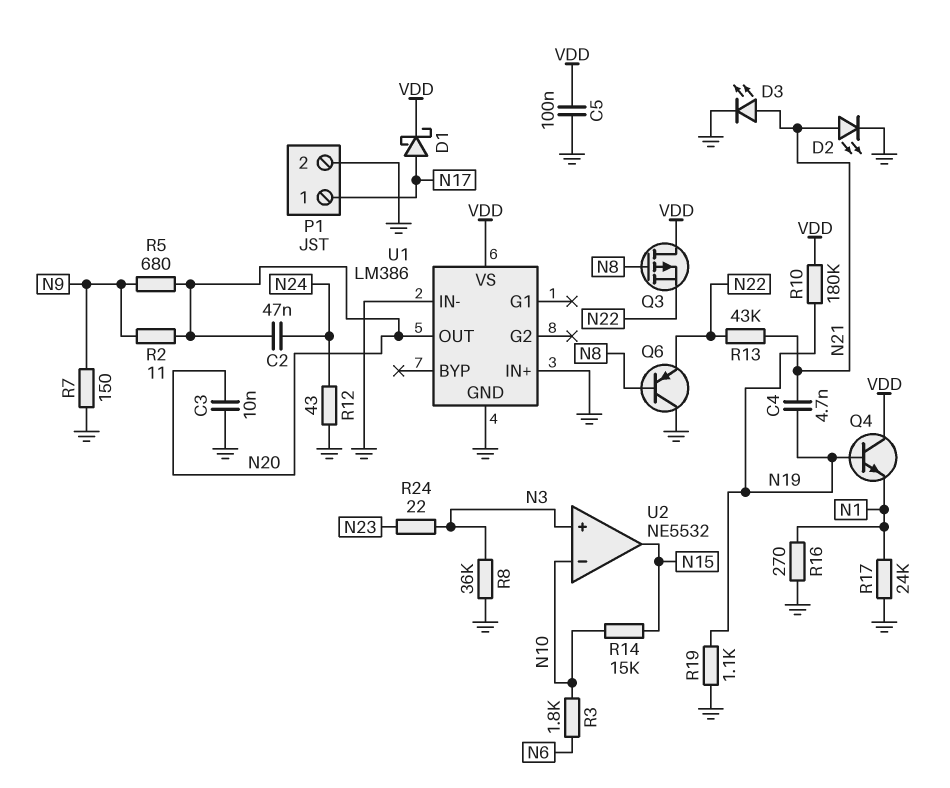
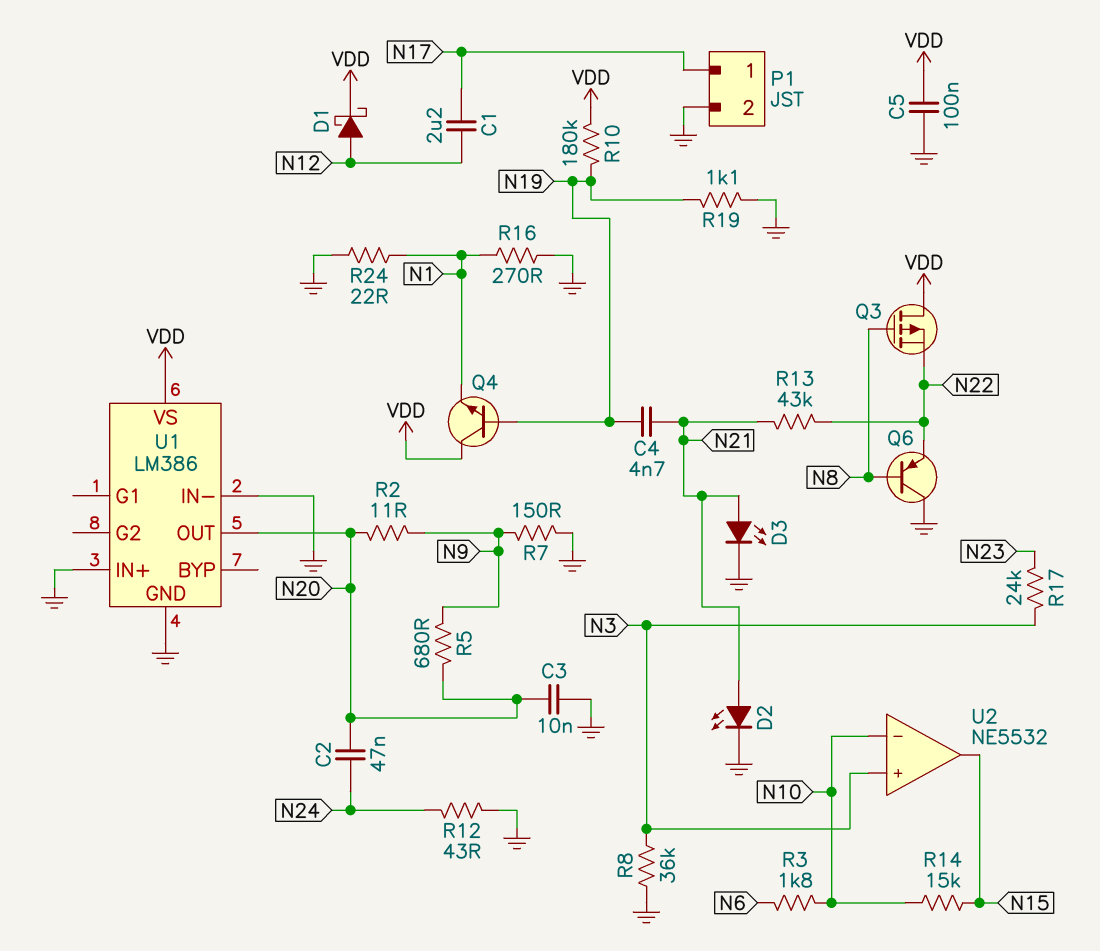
C1: none -> 2.2uF (N12, N17)
D1: schottky (A N17, K VDD) -> schottky (A N12, K VDD)
R17: 24k (GND, N1) -> 24k (N3, N23)
R24: 22 (N3, N23) -> 22 (GND, N1)

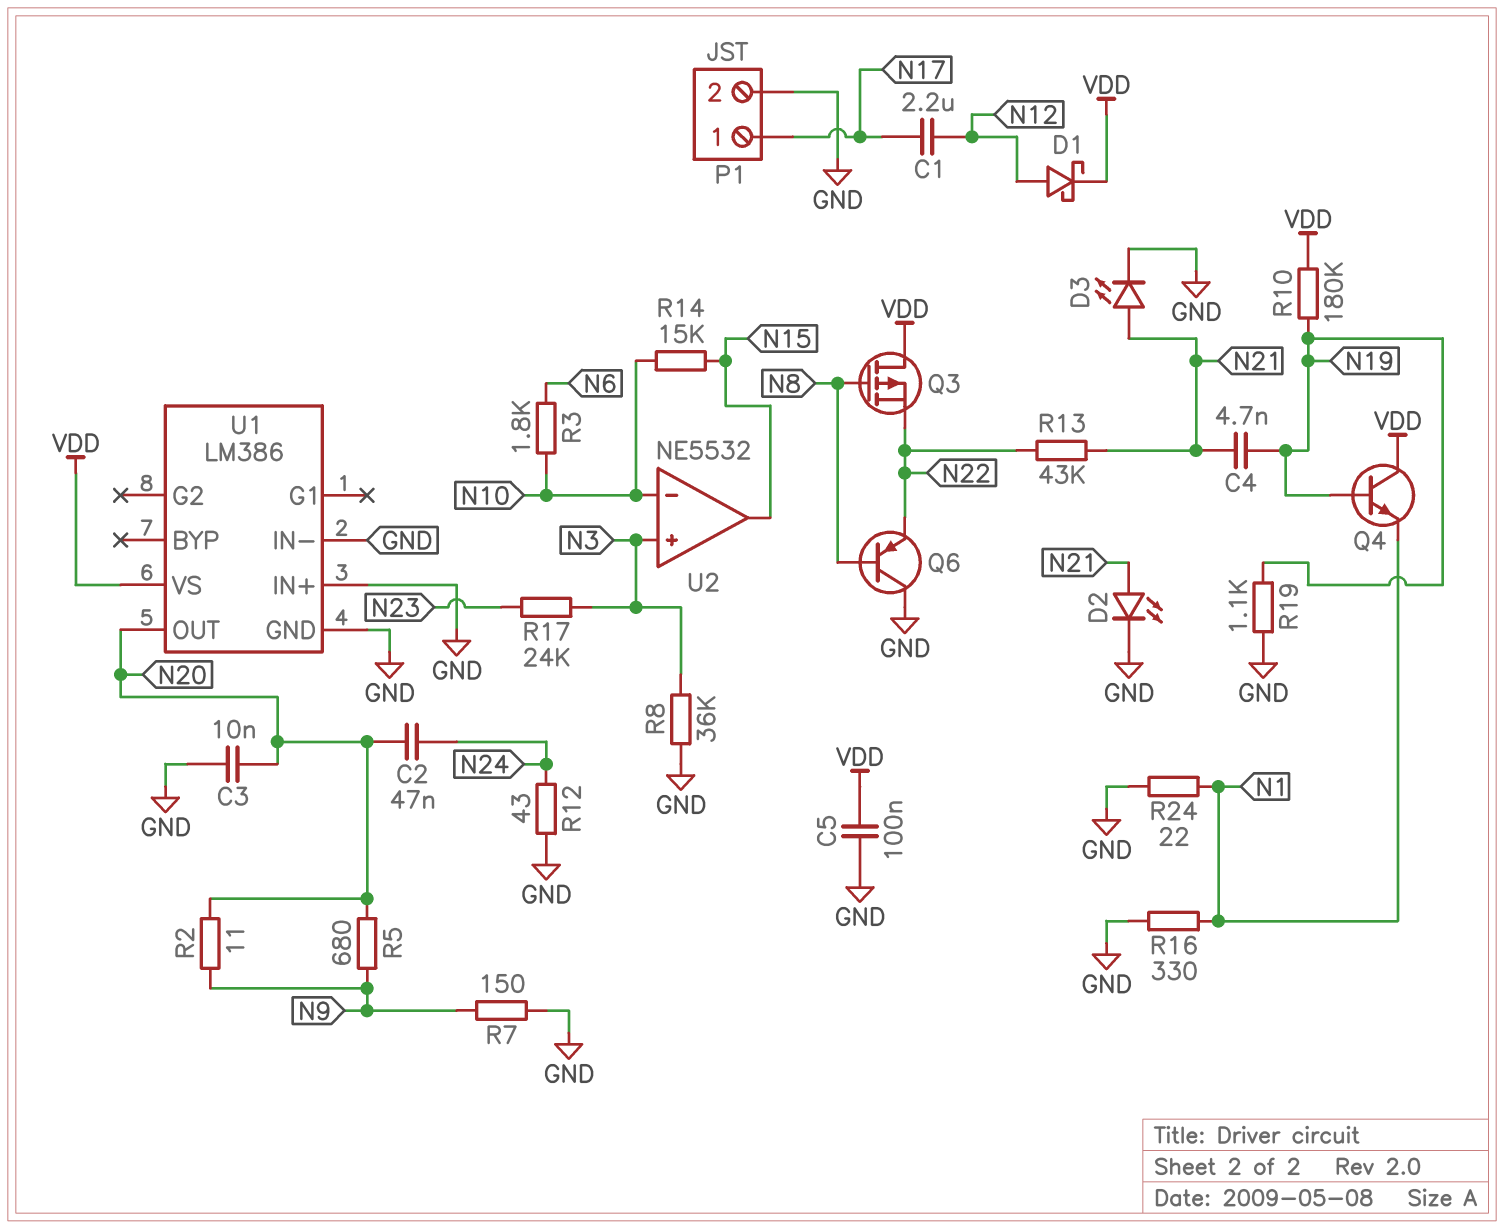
R16: 270 (GND, N1) -> 330 (GND, N1)

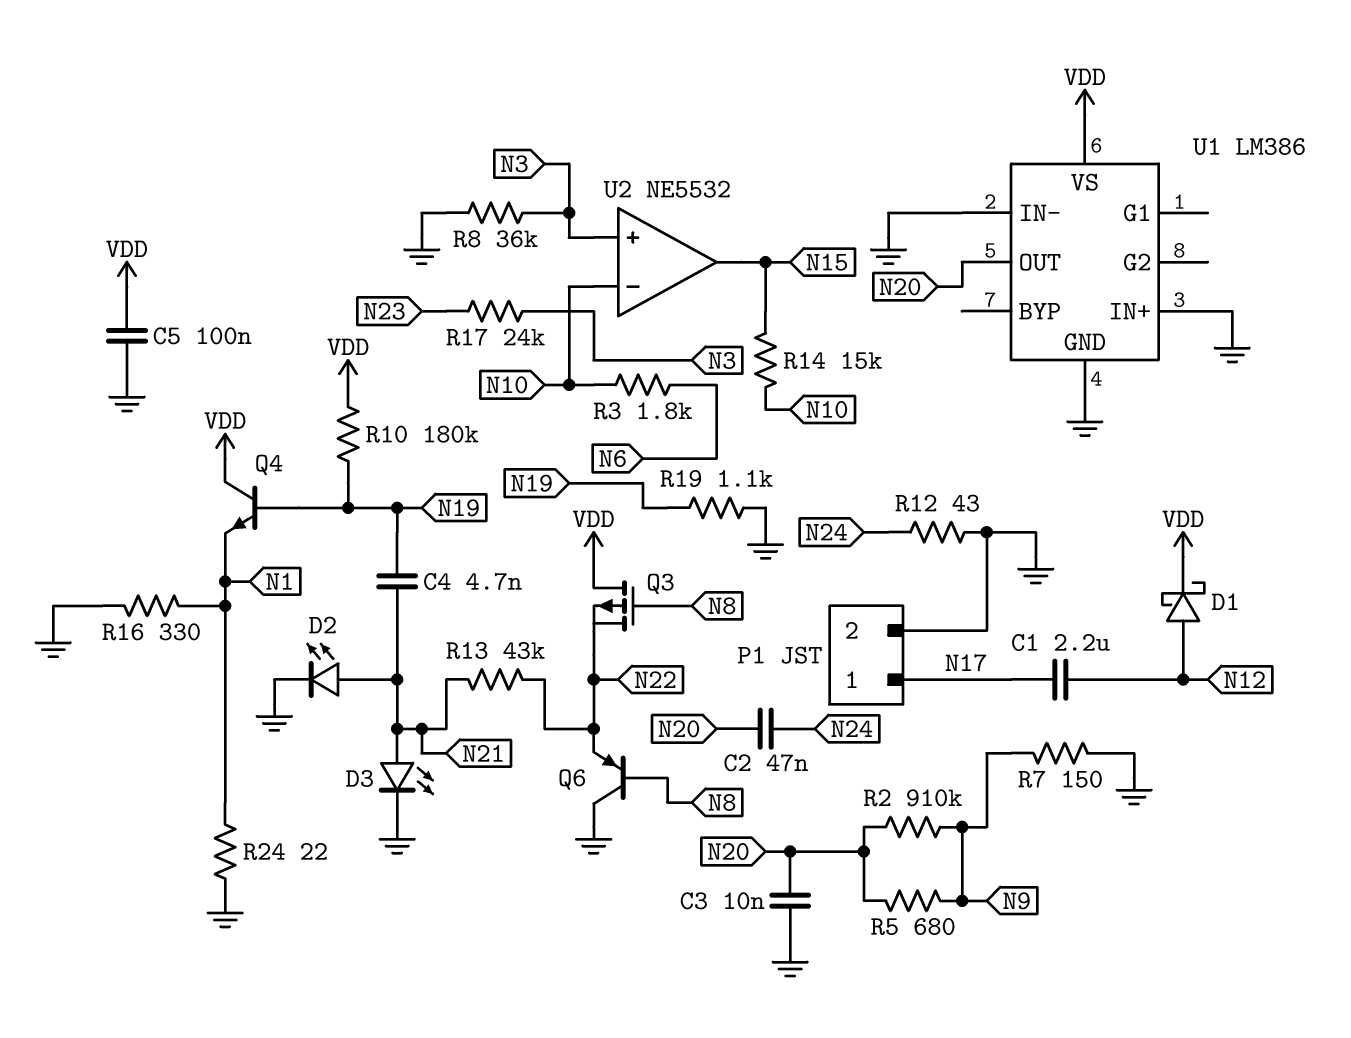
R2: 11 (N9, N20) -> 910k (N9, N20)

